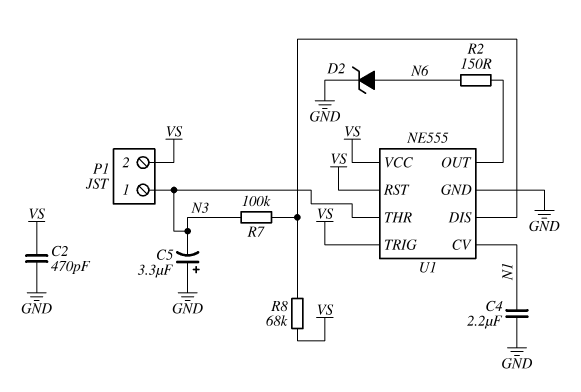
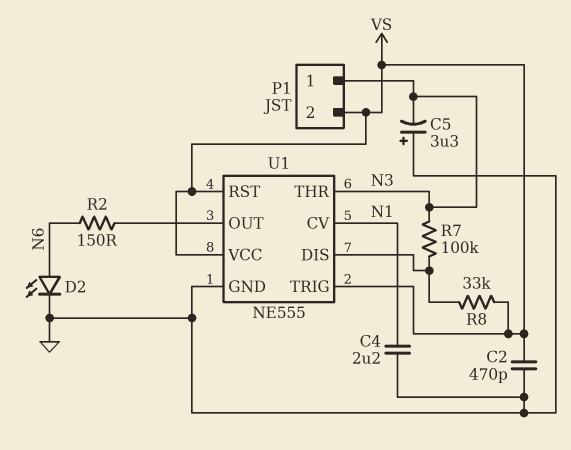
D2: zener (A N6, K GND) -> LED (A N6, K GND)
R8: 68k (U1/DIS, VS) -> 33k (U1/DIS, VS)

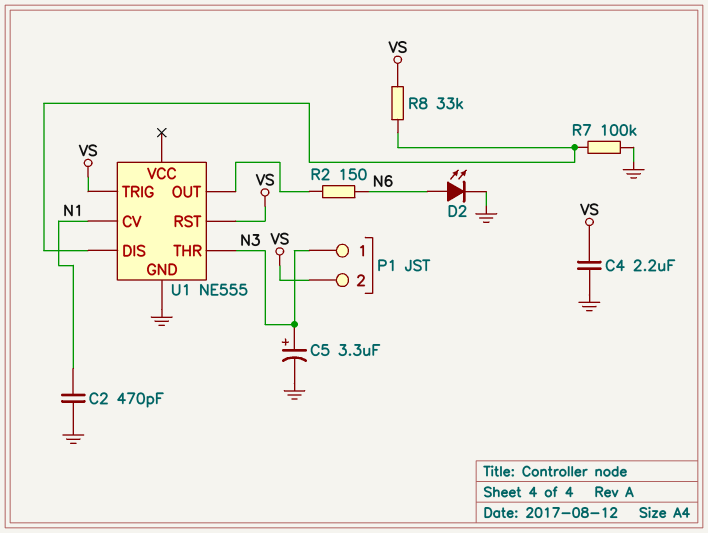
C2: 470pF (GND, VS) -> 470pF (GND, N1)
C4: 2.2uF (GND, N1) -> 2.2uF (GND, VS)
C5: 3.3uF (plus GND, minus N3) -> 3.3uF (plus N3, minus GND)
R7: 100k (N3, U1/DIS) -> 100k (GND, U1/DIS)
U1 pin VCC: VS -> none

